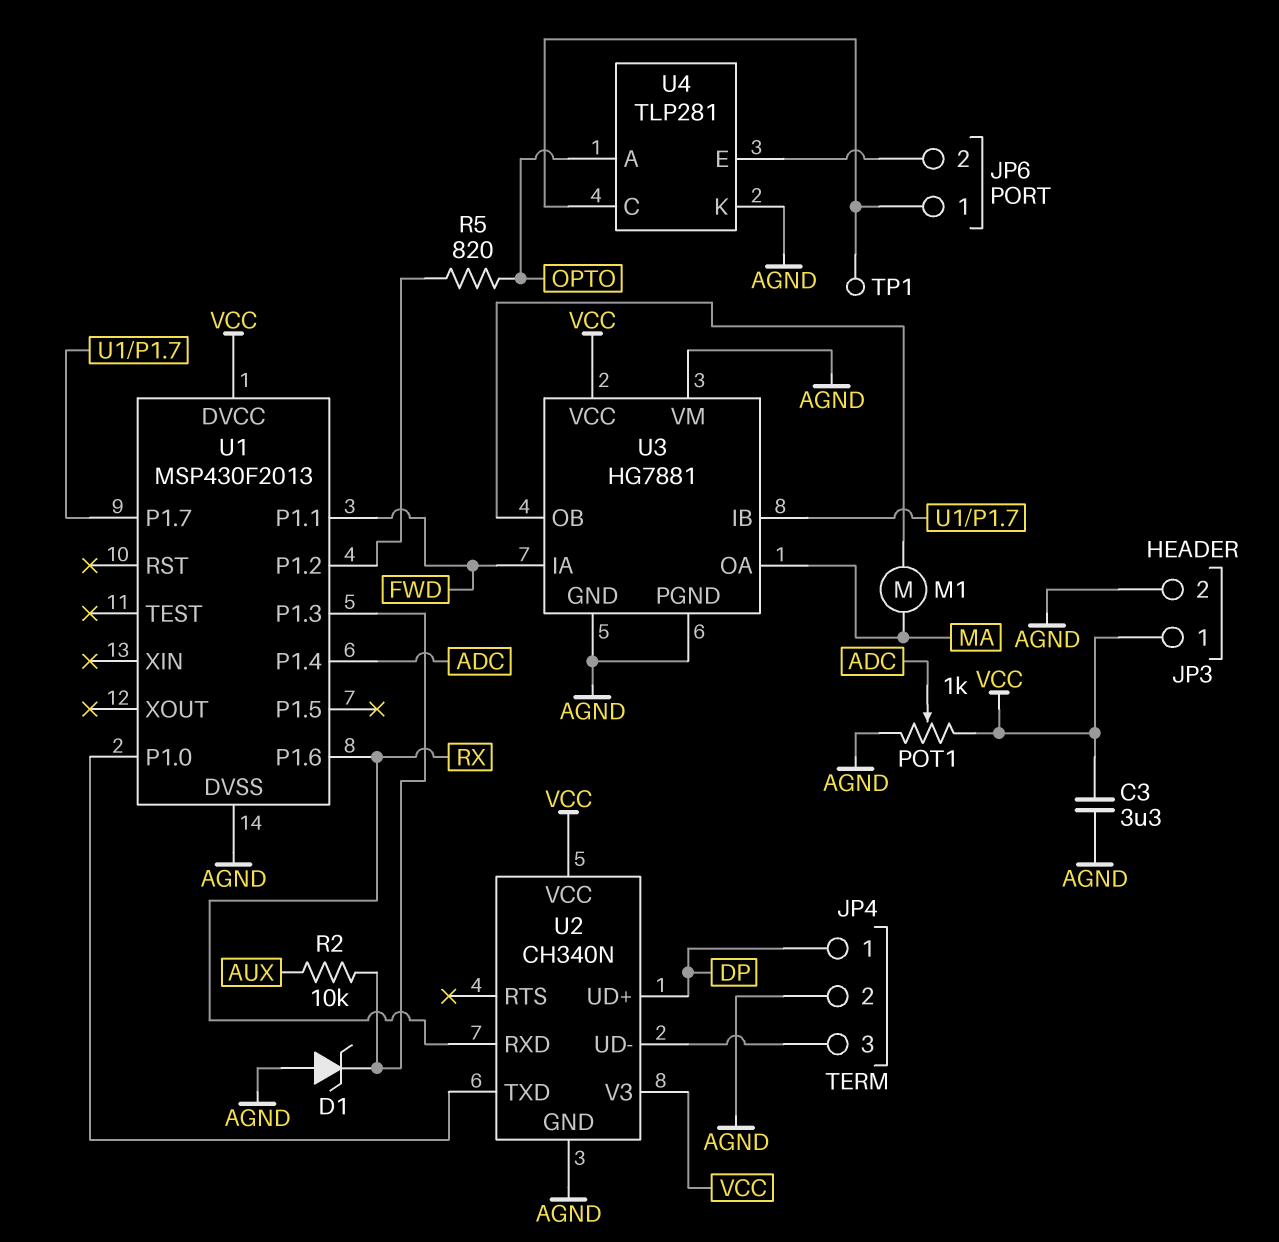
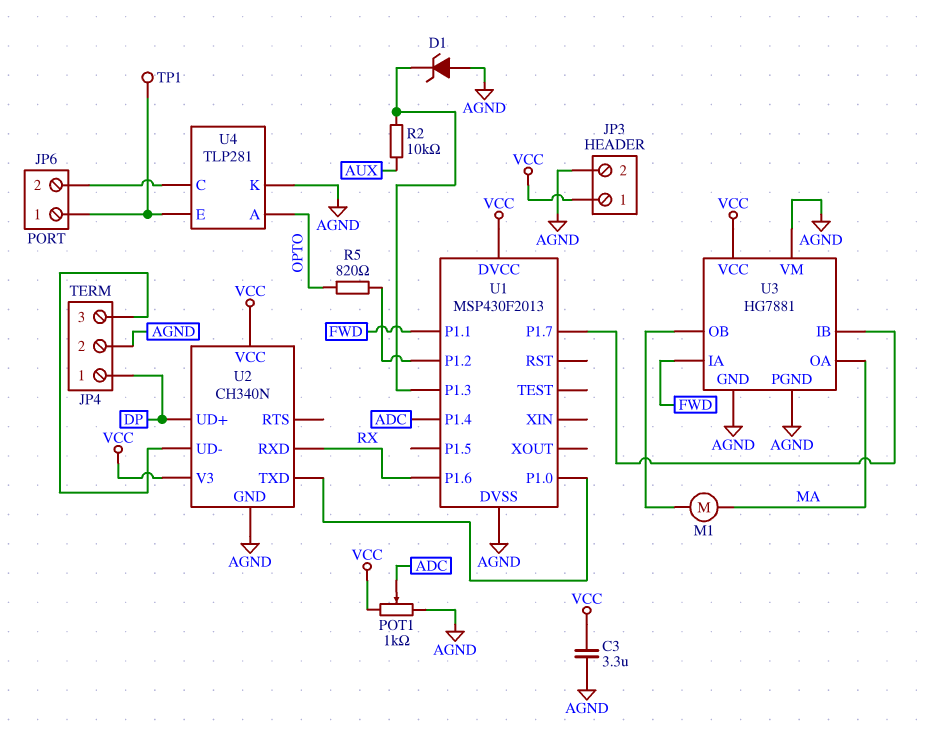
U4 pin C: JP6/1 -> JP6/2
U4 pin E: JP6/2 -> JP6/1

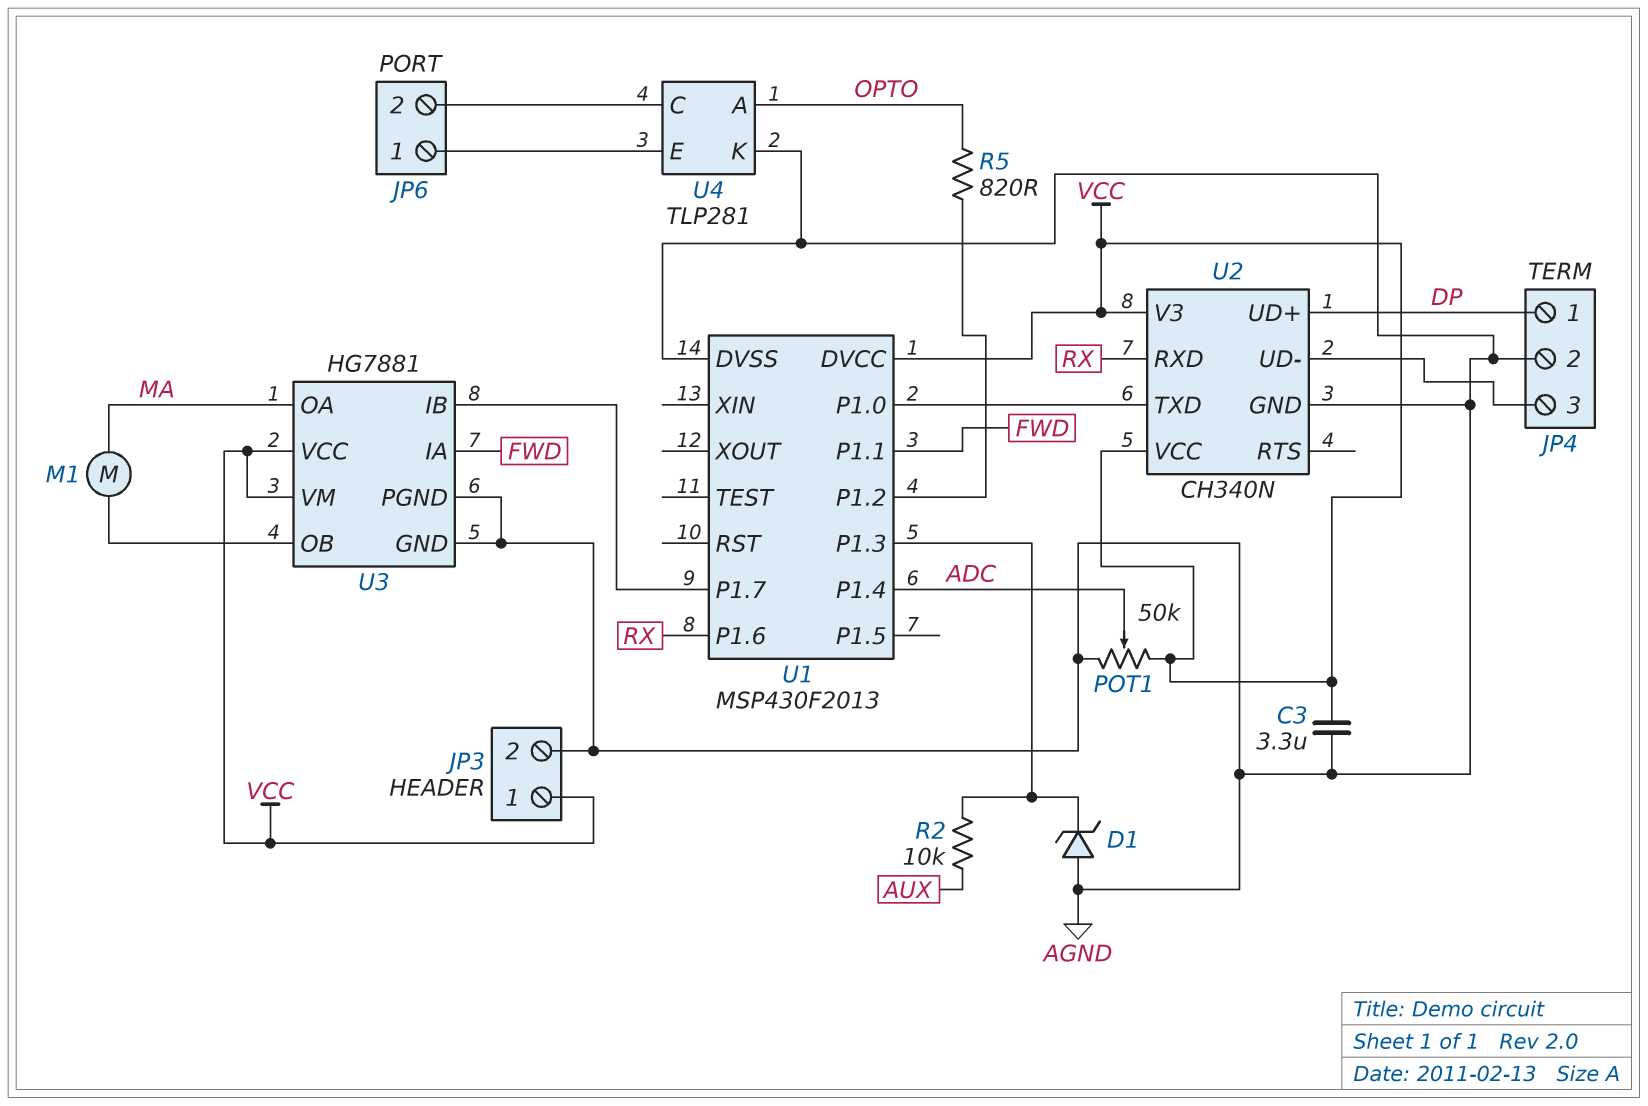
POT1: 1k (AGND, VCC, wiper ADC) -> 50k (AGND, VCC, wiper ADC)
TP1: test point (JP6/1) -> none
U3 pin VM: AGND -> VCC

